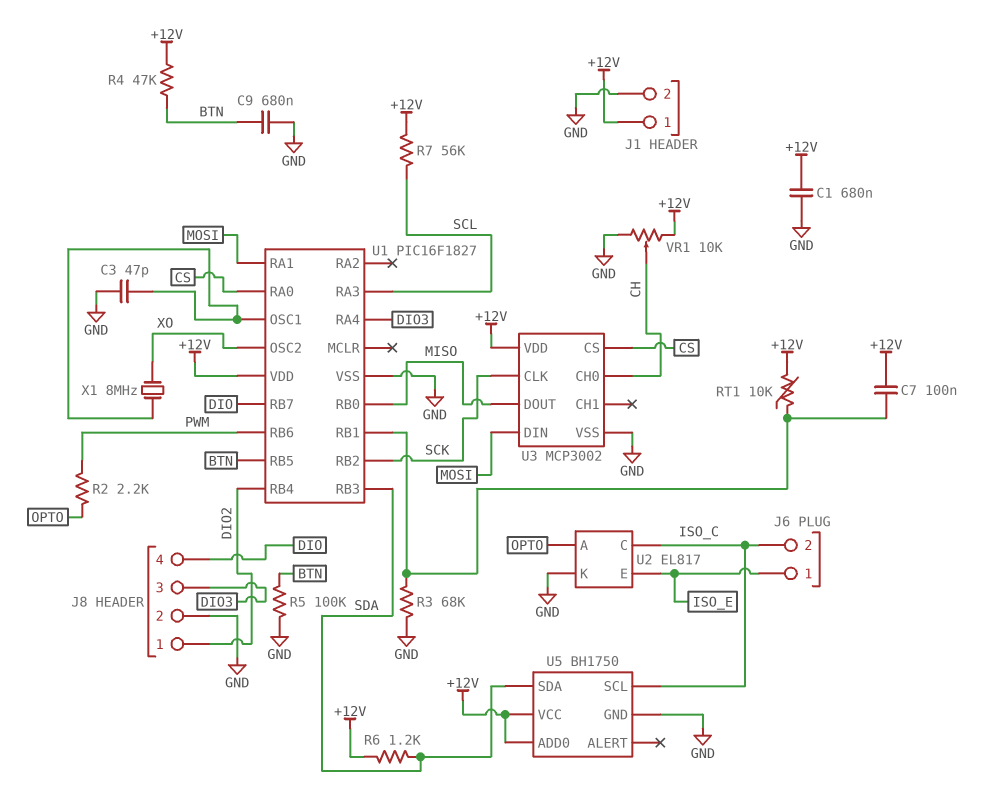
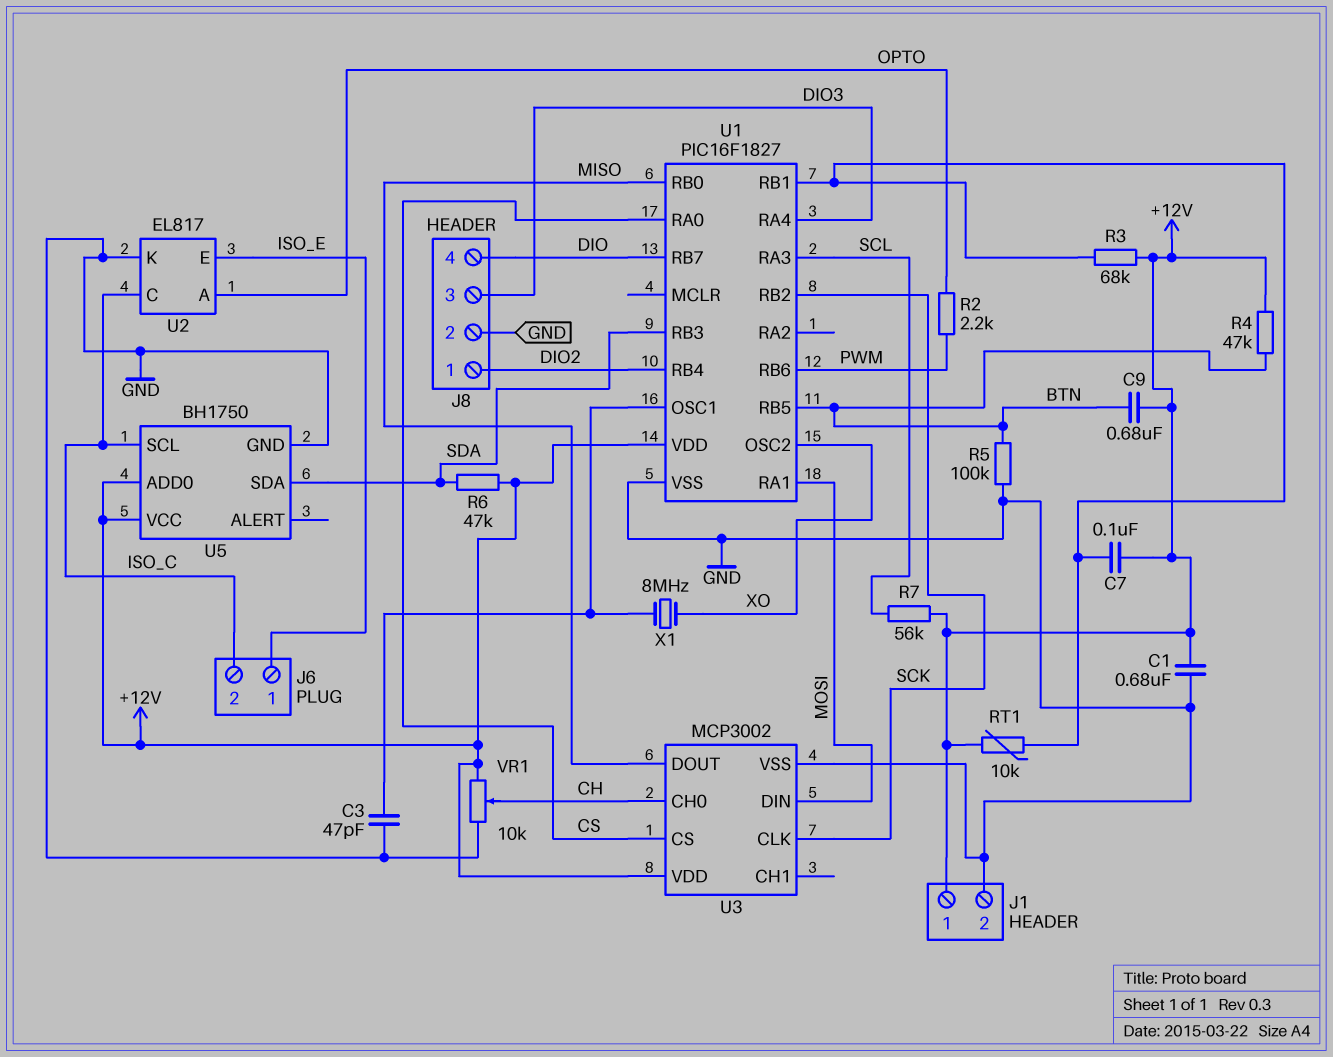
C9: 680nF (BTN, GND) -> 680nF (+12V, BTN)
R3: 68k (GND, U1/RB1) -> 68k (+12V, U1/RB1)
R6: 1.2k (+12V, SDA) -> 47k (+12V, SDA)

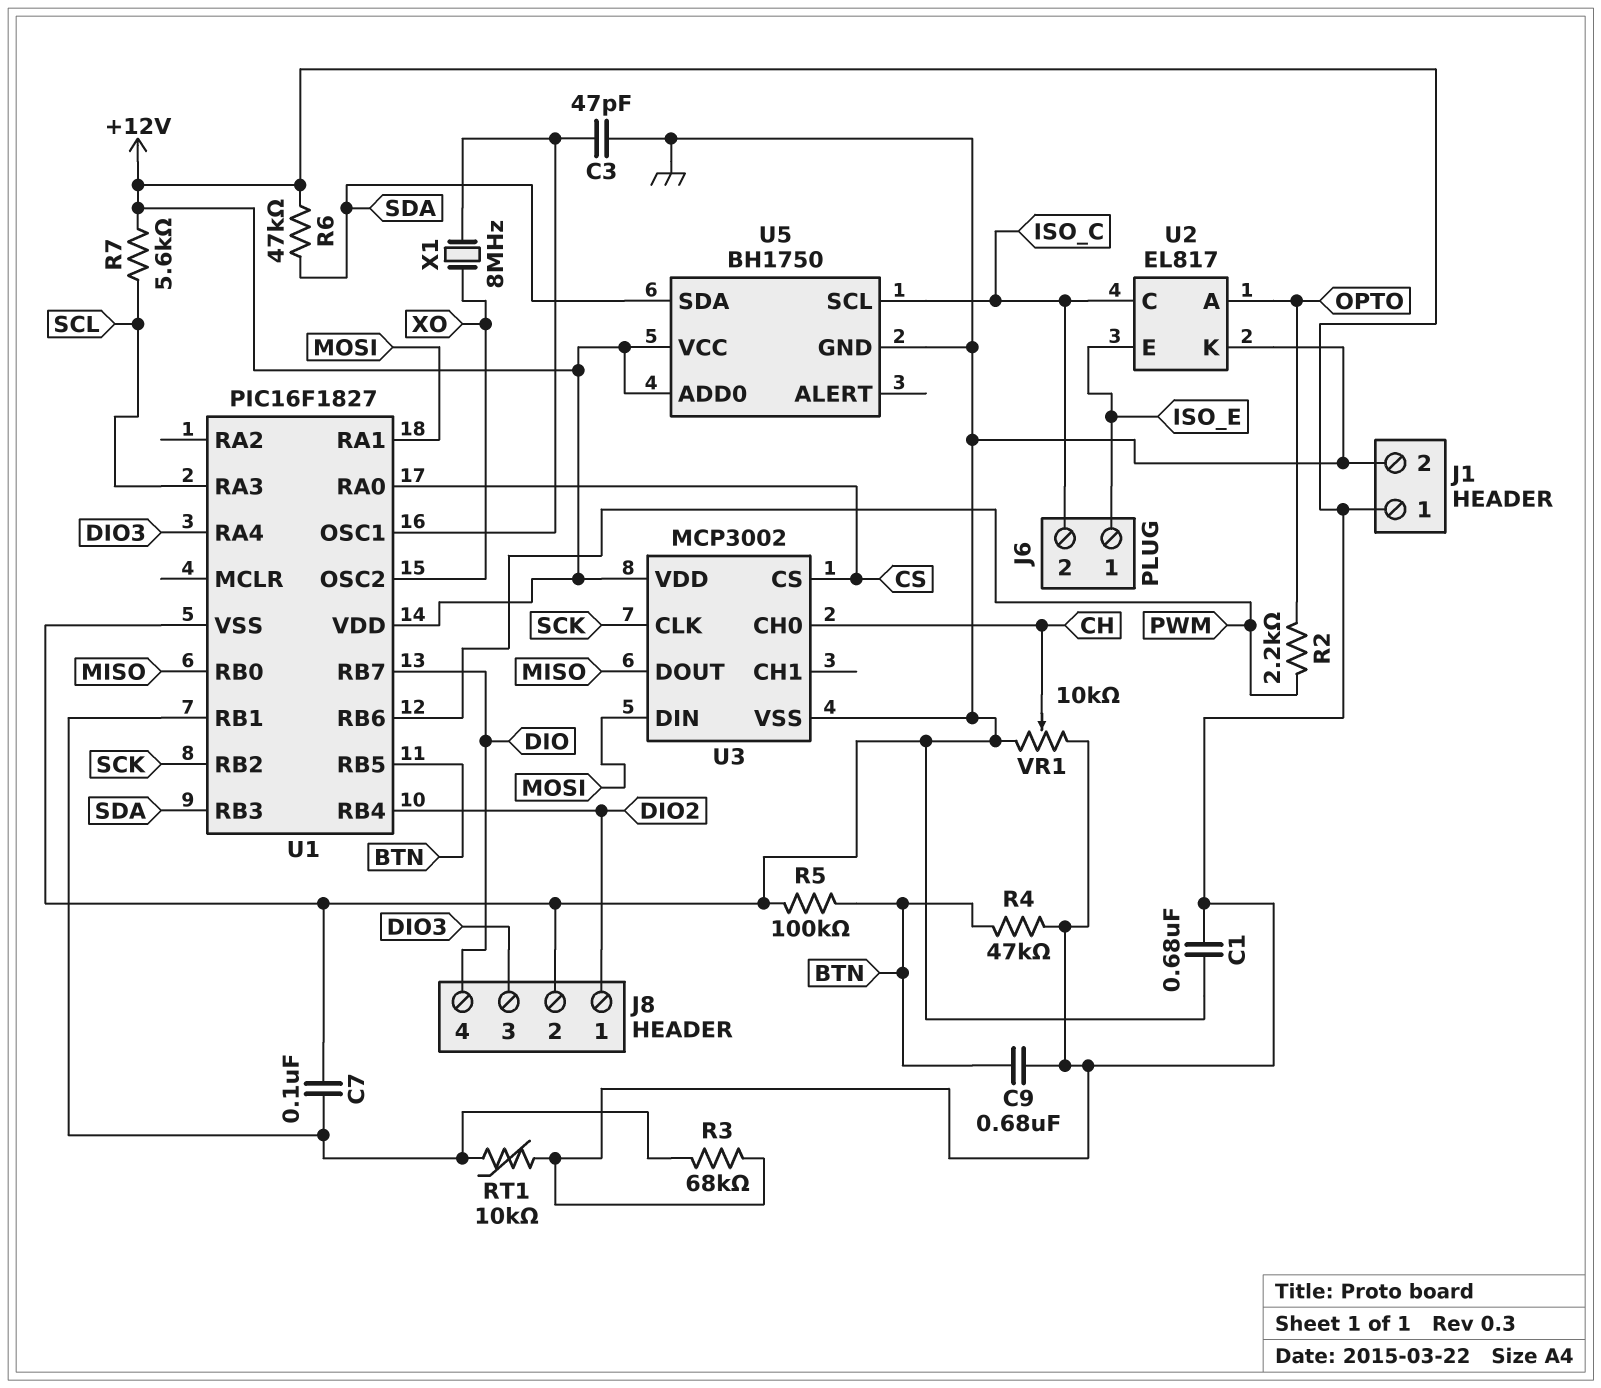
C7: 100nF (+12V, U1/RB1) -> 100nF (GND, U1/RB1)
R7: 56k (+12V, SCL) -> 5.6k (+12V, SCL)

